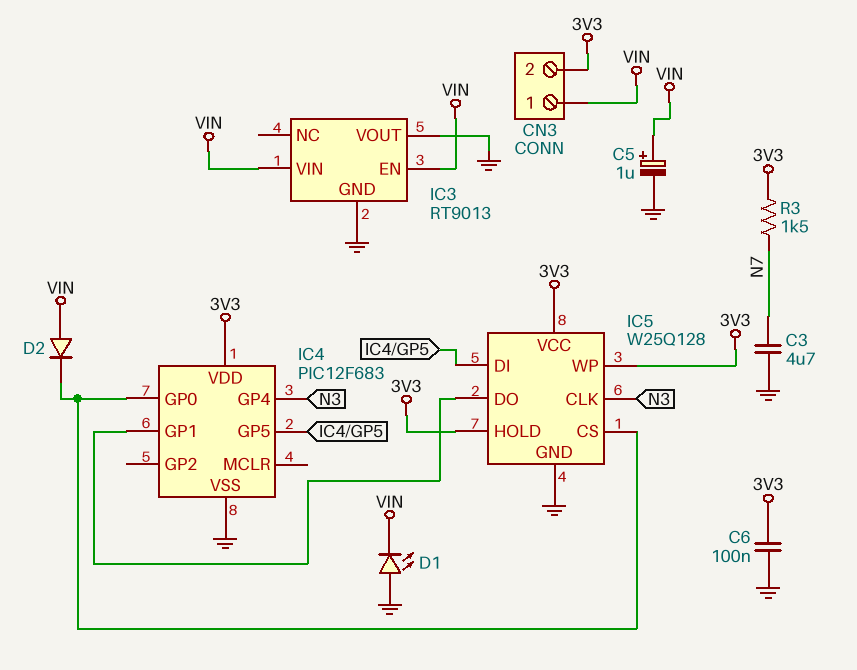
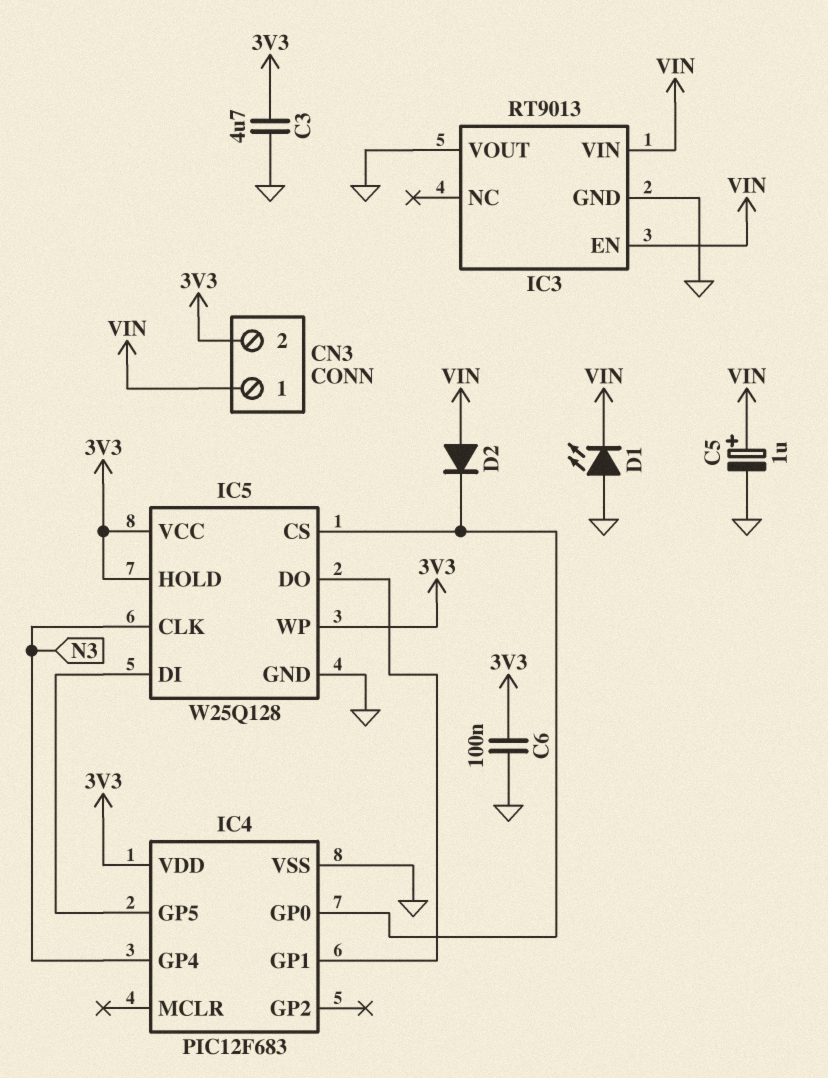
C3: 4.7uF (GND, N7) -> 4.7uF (3V3, GND)
R3: 1.5k (3V3, N7) -> none

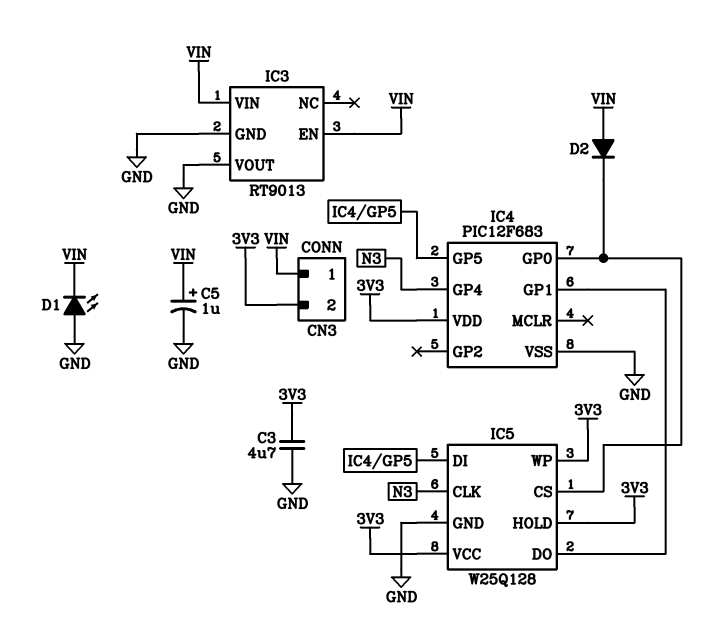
C6: 100nF (3V3, GND) -> none

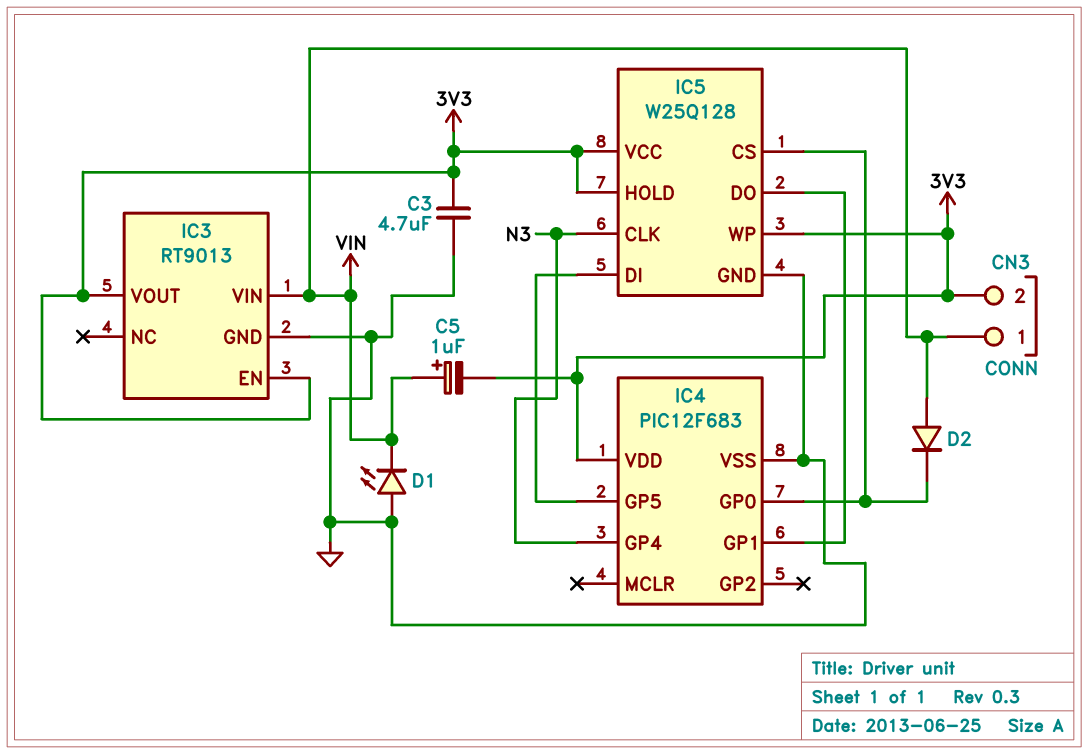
C5: 1uF (plus VIN, minus GND) -> 1uF (plus VIN, minus 3V3)
IC3 pin EN: VIN -> 3V3
IC3 pin VOUT: GND -> 3V3

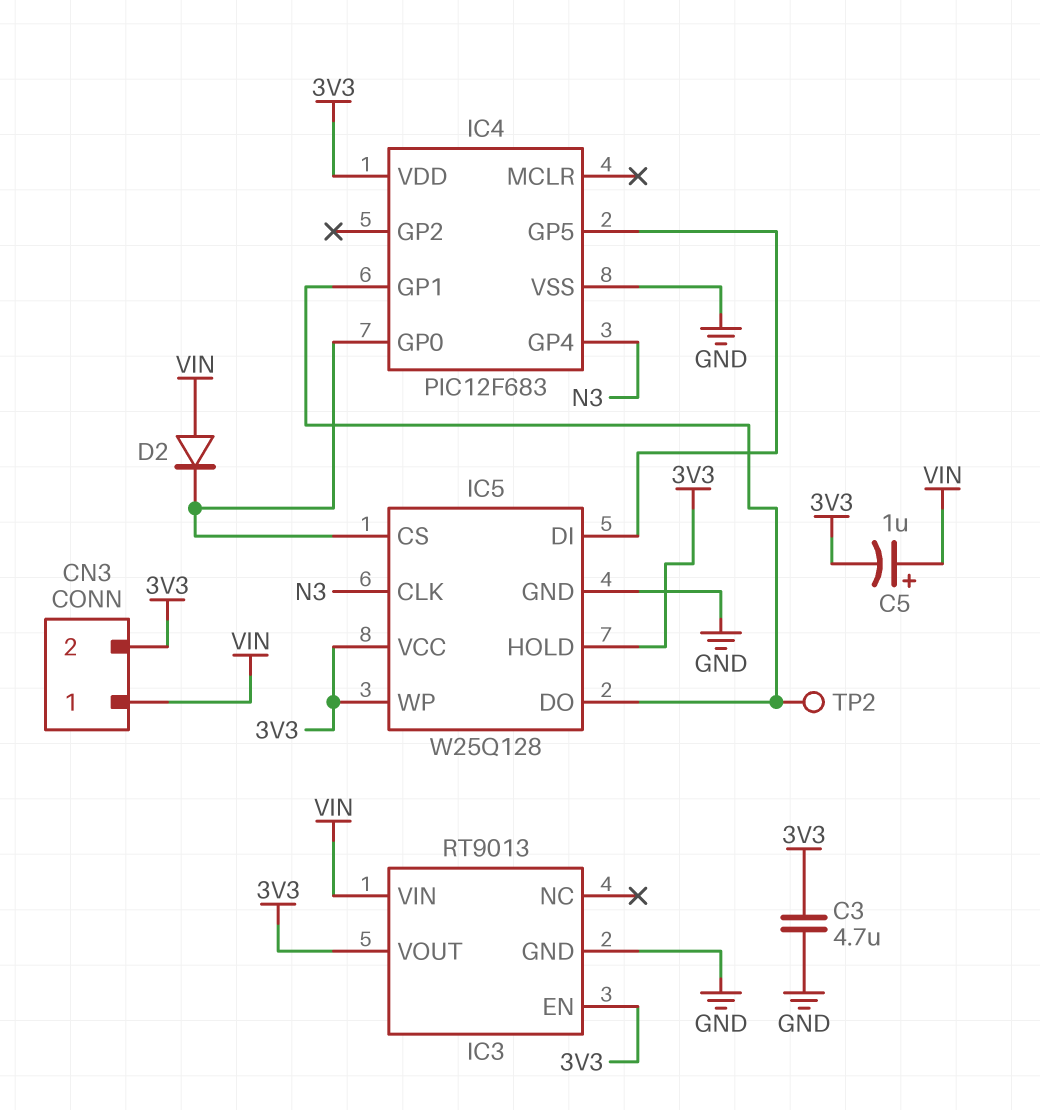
D1: LED (A GND, K VIN) -> none
TP2: none -> test point (IC4/GP1)

